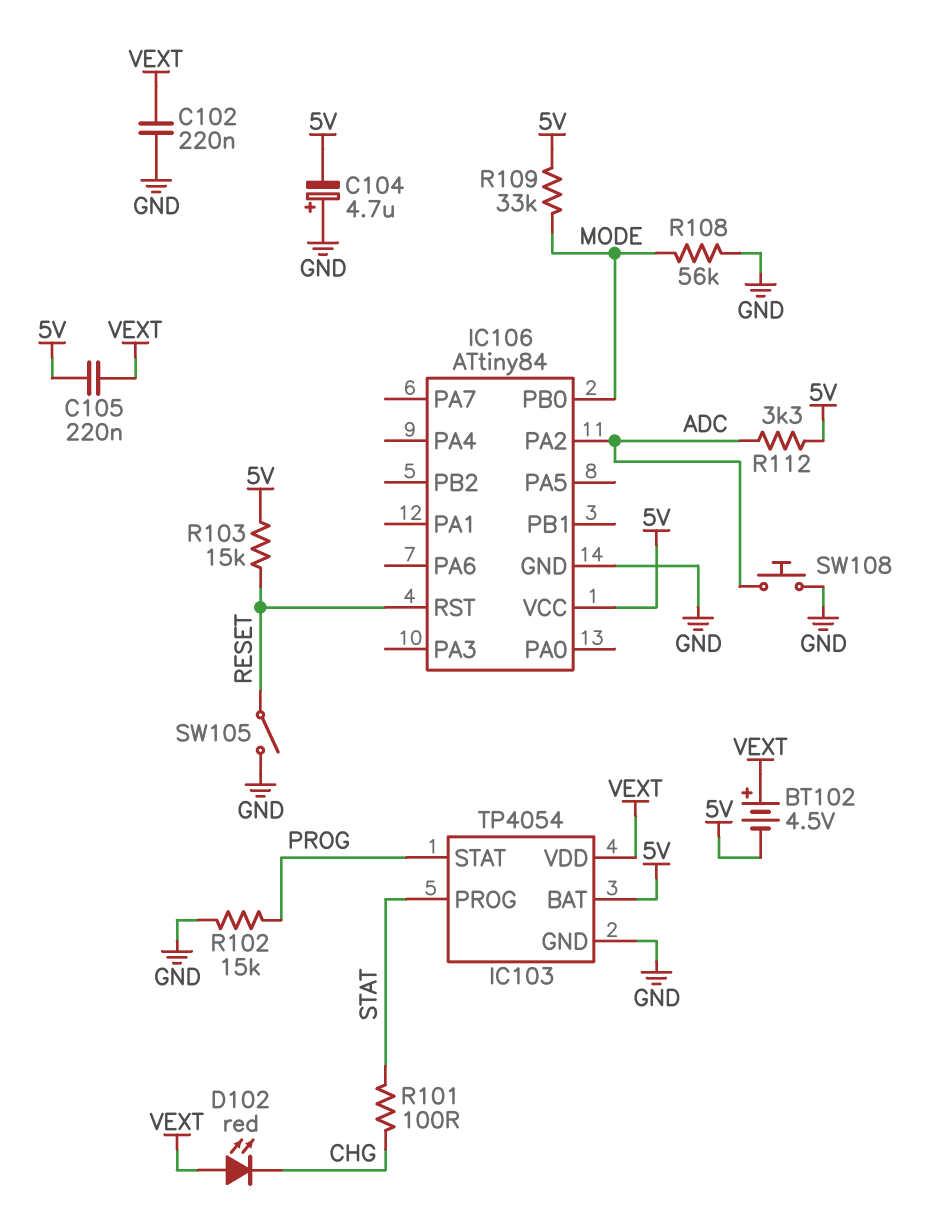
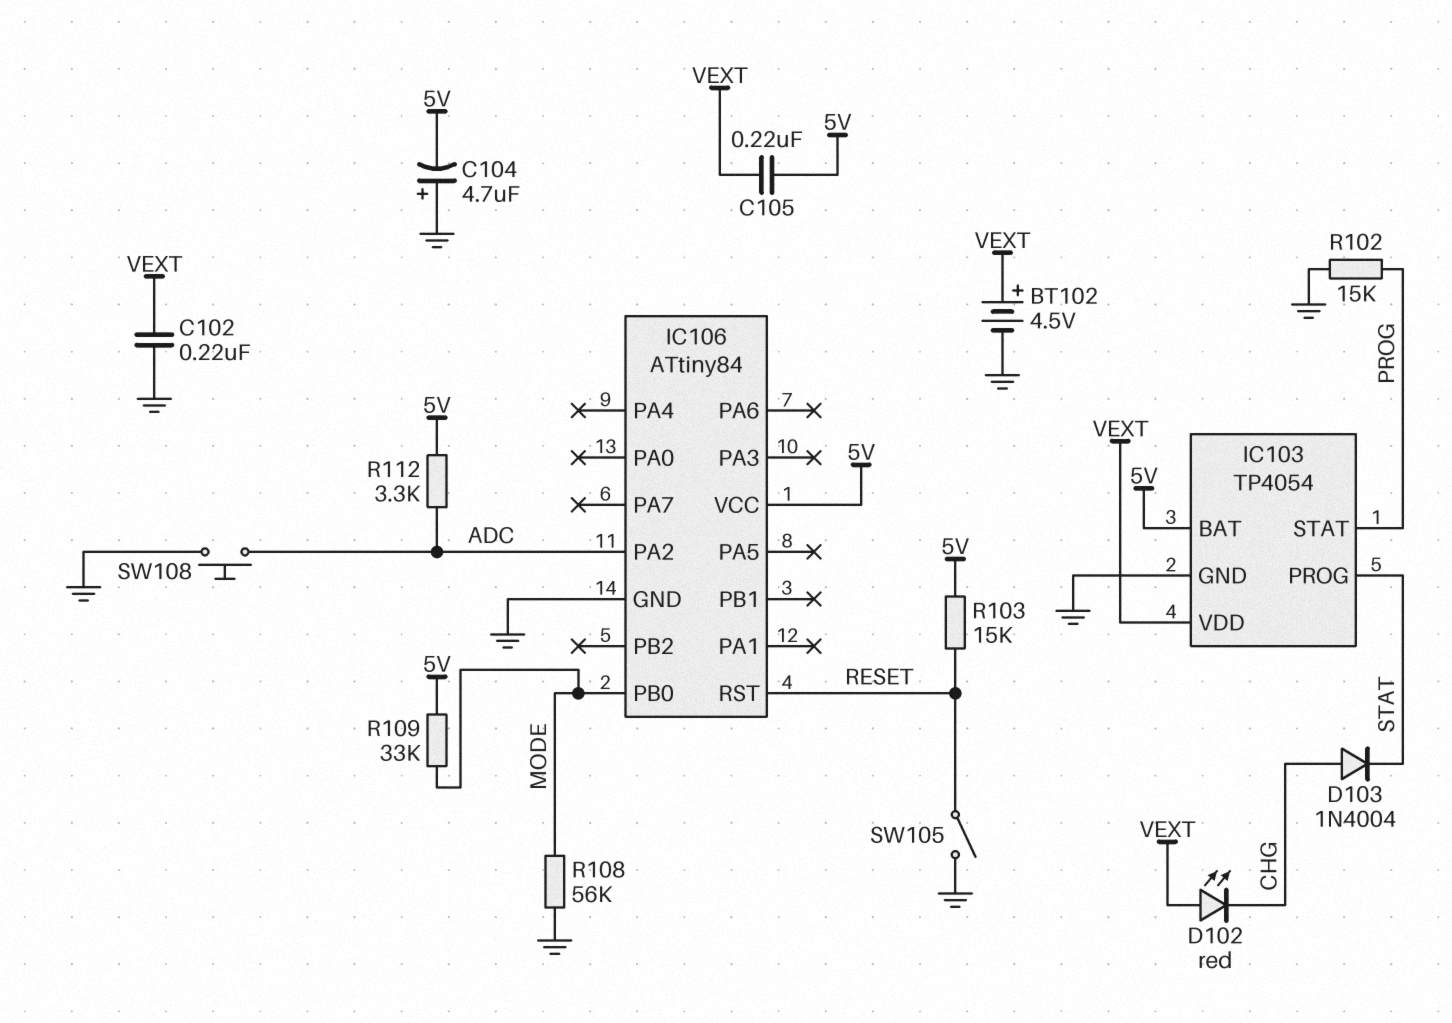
BT102: 4.5V (plus VEXT, minus 5V) -> 4.5V (plus VEXT, minus GND)
D103: none -> diode 1N4004 (A CHG, K STAT)
R101: 100 (CHG, STAT) -> none

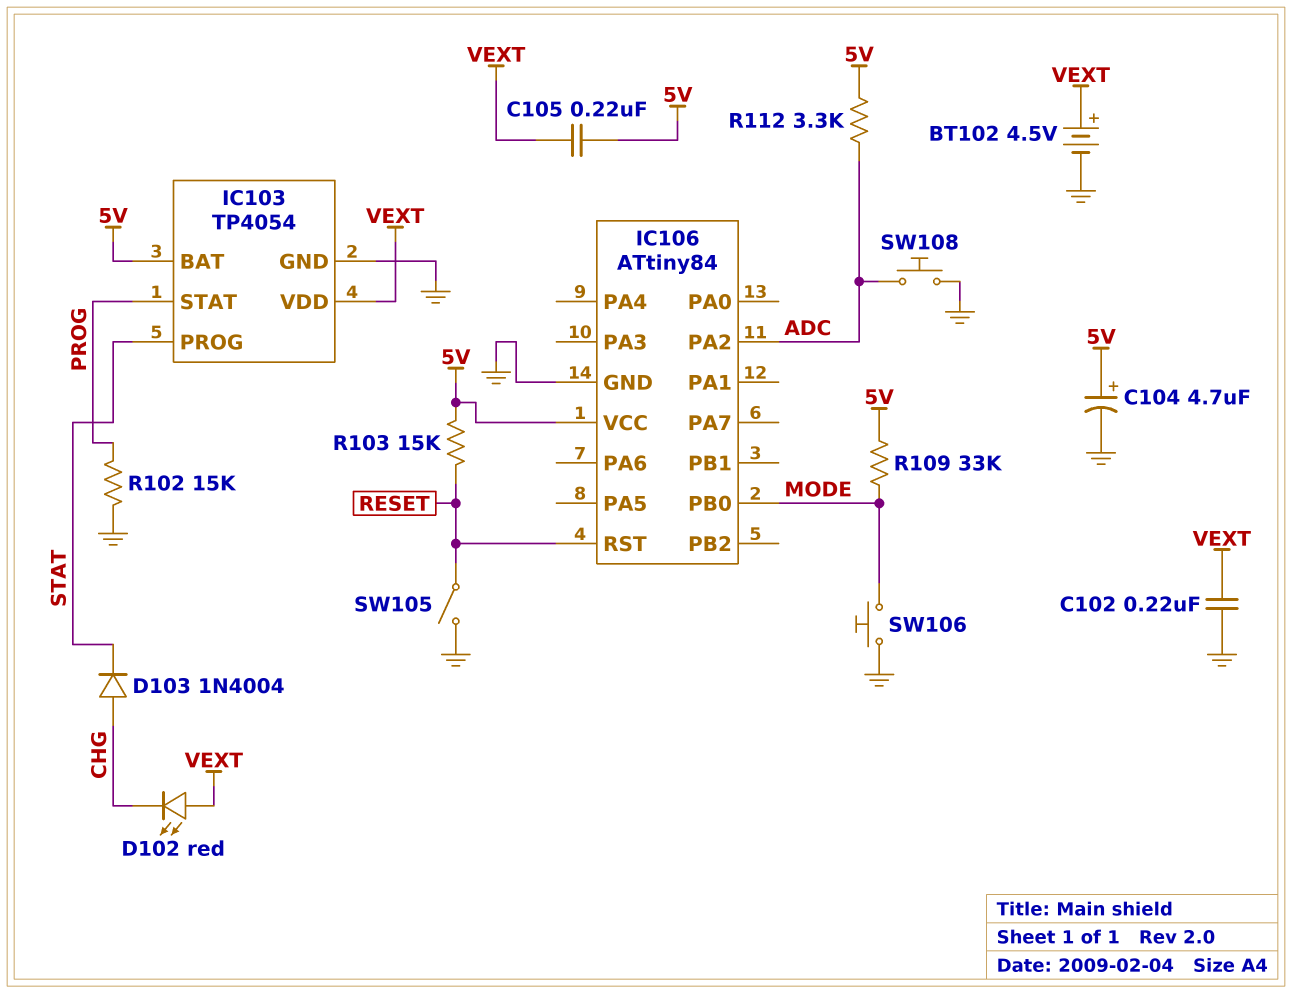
C104: 4.7uF (plus GND, minus 5V) -> 4.7uF (plus 5V, minus GND)
R108: 56k (GND, MODE) -> none
SW106: none -> button (GND, MODE)

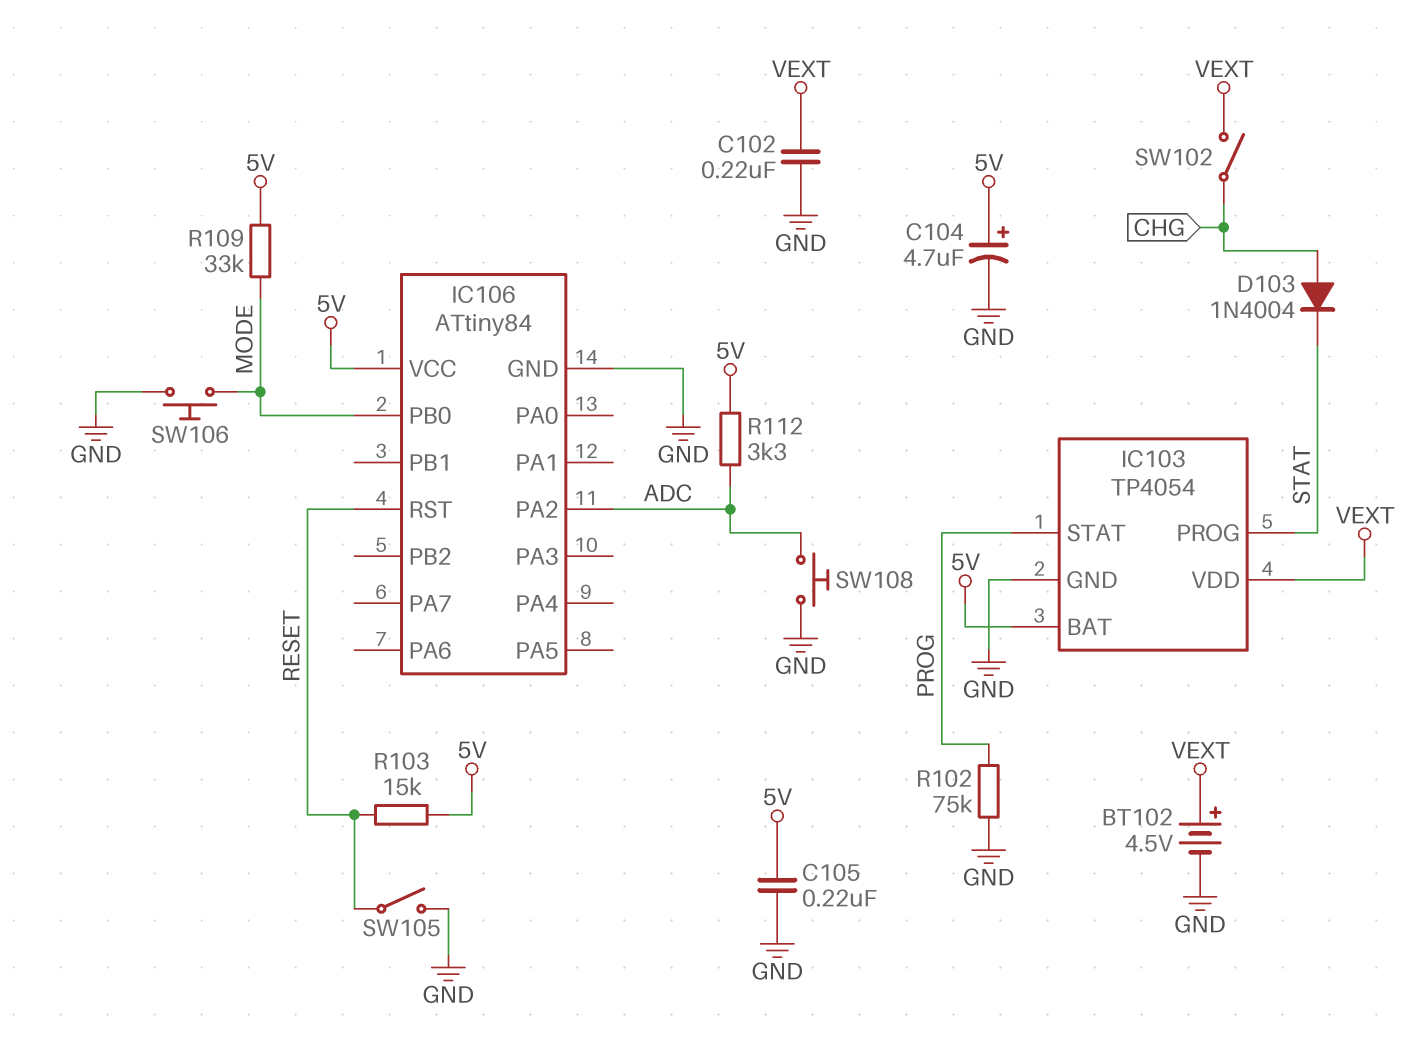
C105: 220nF (5V, VEXT) -> 220nF (5V, GND)
D102: LED red (A VEXT, K CHG) -> none
R102: 15k (GND, PROG) -> 75k (GND, PROG)
SW102: none -> switch (CHG, VEXT)

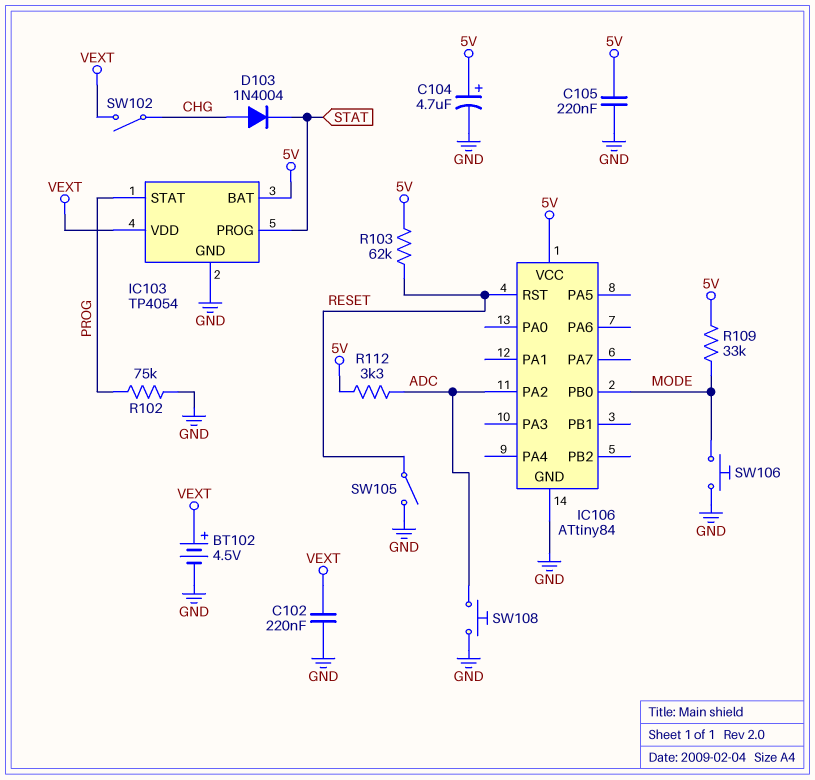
R103: 15k (5V, RESET) -> 62k (5V, RESET)

